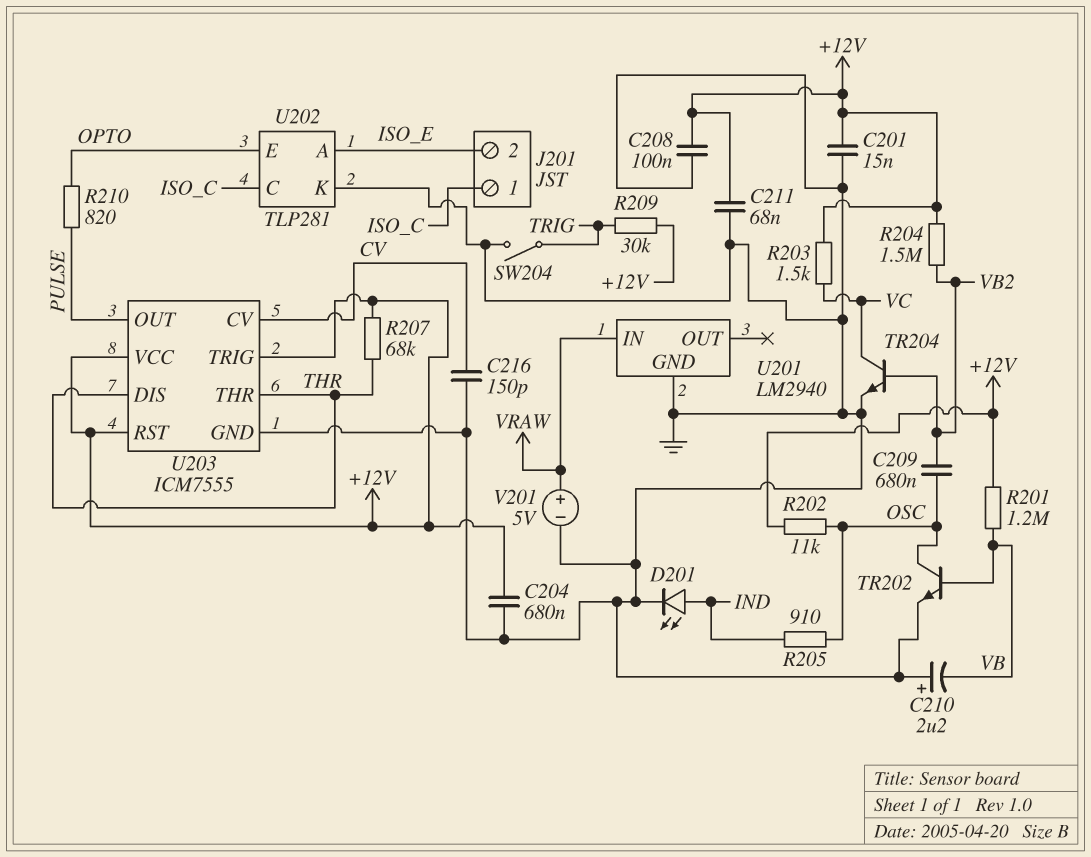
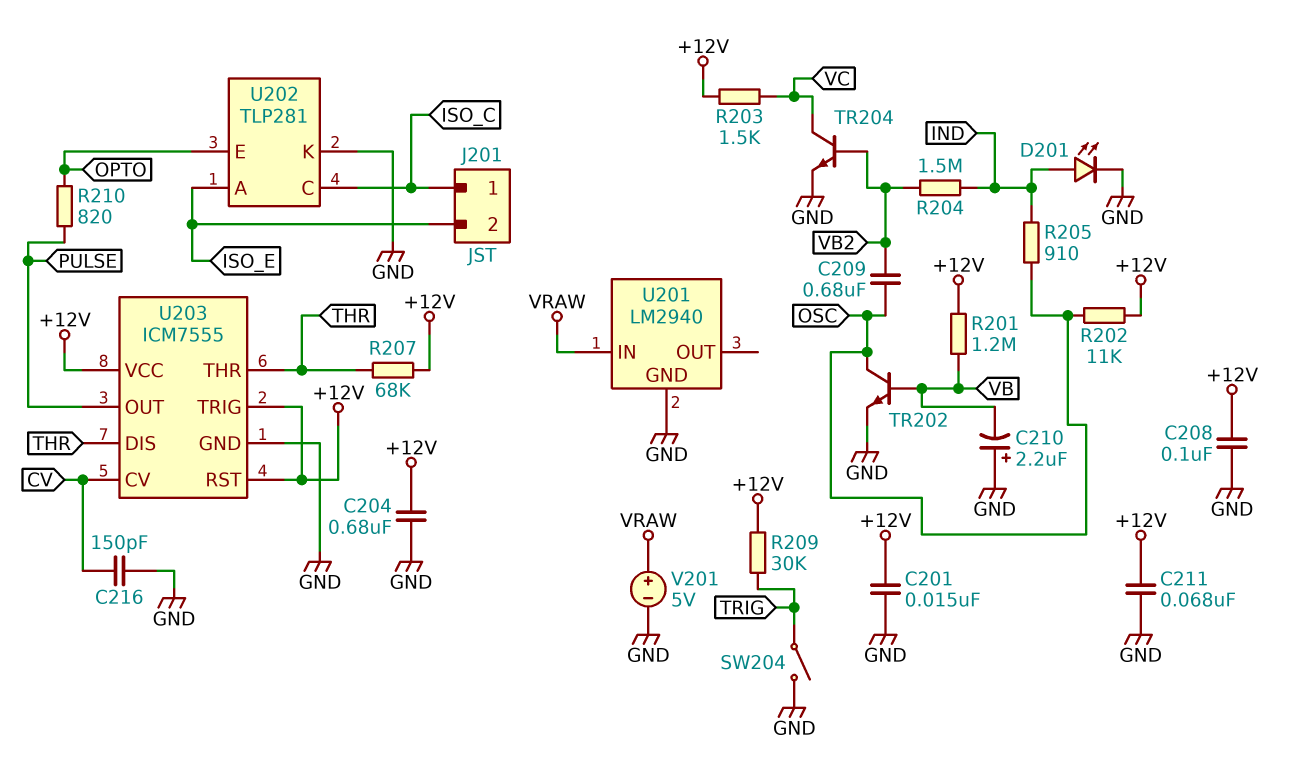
R204: 1.5M (+12V, VB2) -> 1.5M (IND, VB2)

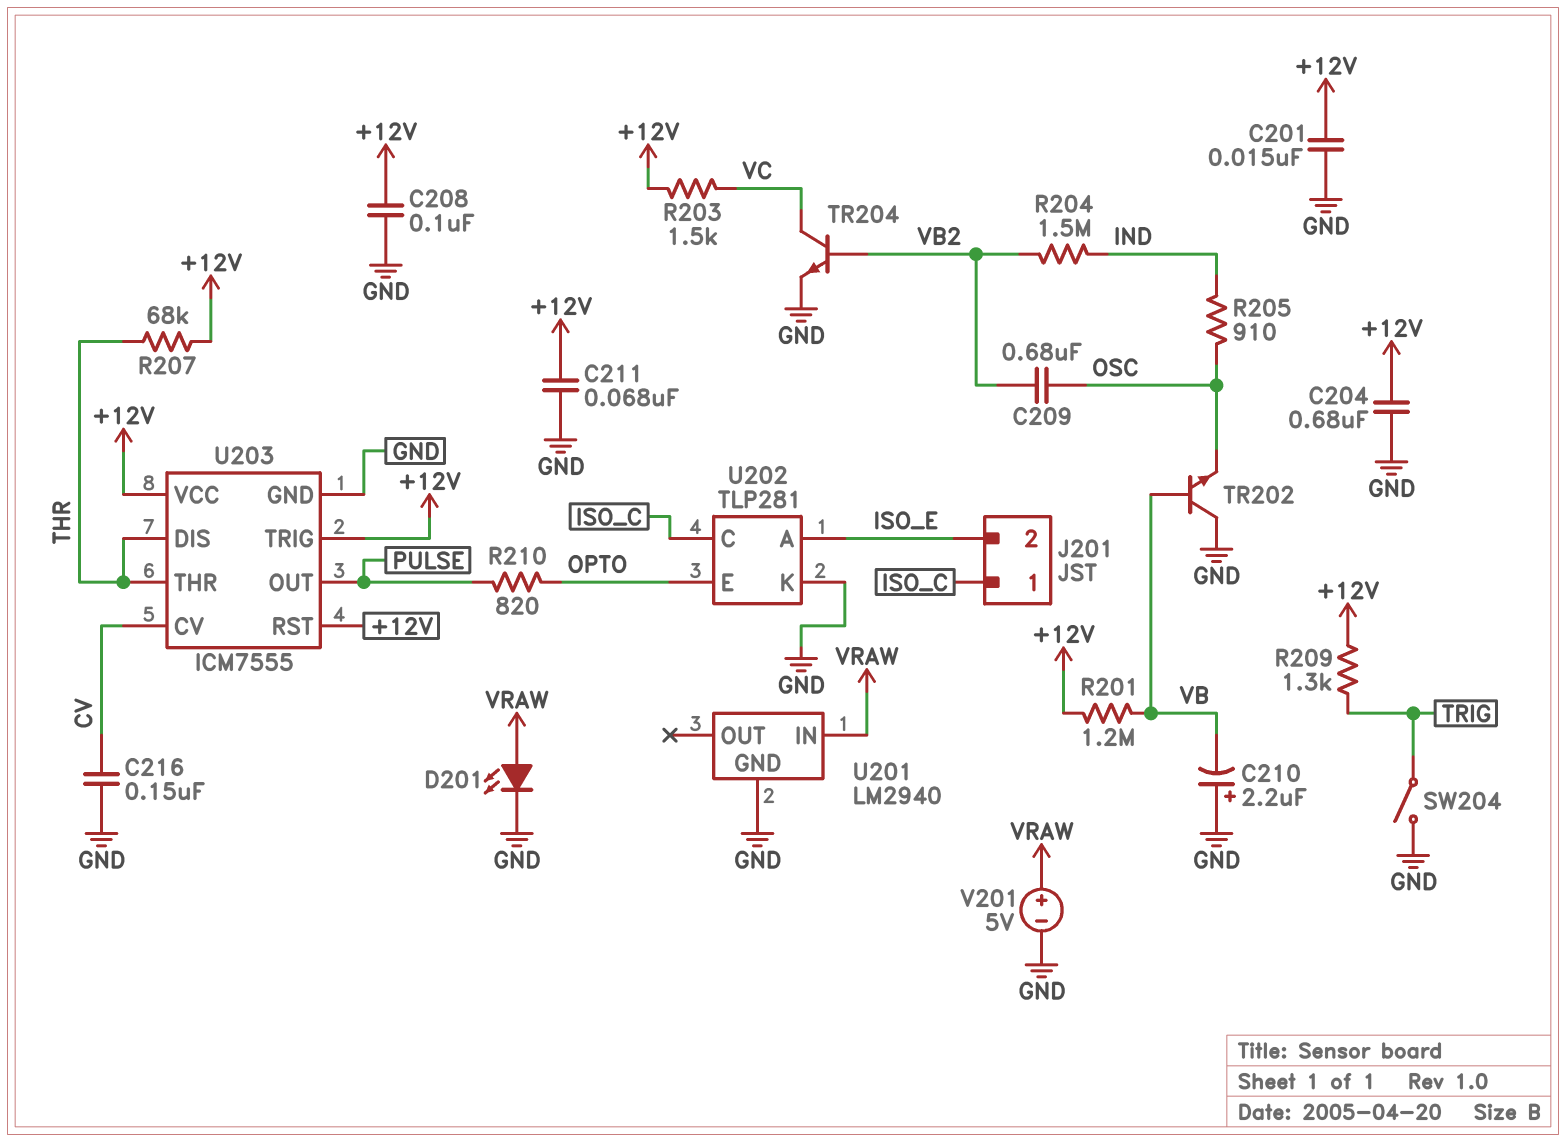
C216: 150pF (CV, GND) -> 150nF (CV, GND)
D201: LED (A IND, K GND) -> LED (A VRAW, K GND)
R202: 11k (+12V, OSC) -> none
R209: 30k (+12V, TRIG) -> 1.3k (+12V, TRIG)
TR202: NPN (B VB, C OSC, E GND) -> NPN (B VB, C GND, E OSC)

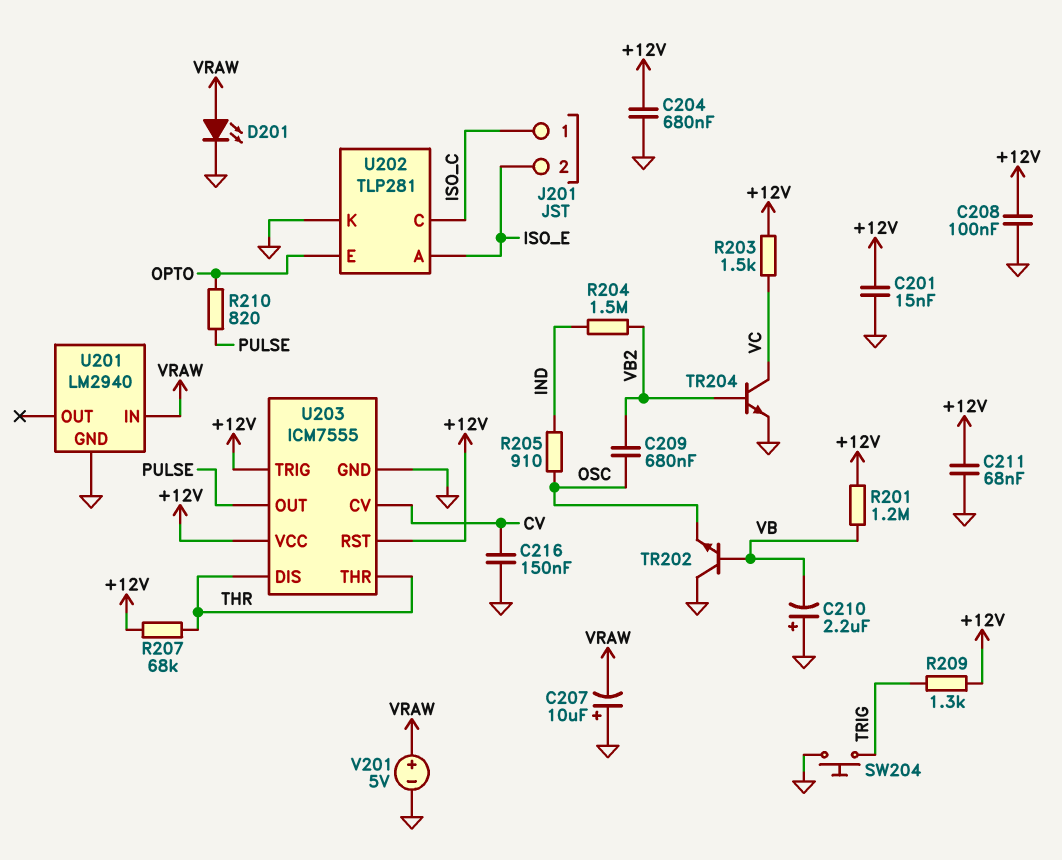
C207: none -> 10uF (plus GND, minus VRAW)
SW204: switch (GND, TRIG) -> button (GND, TRIG)

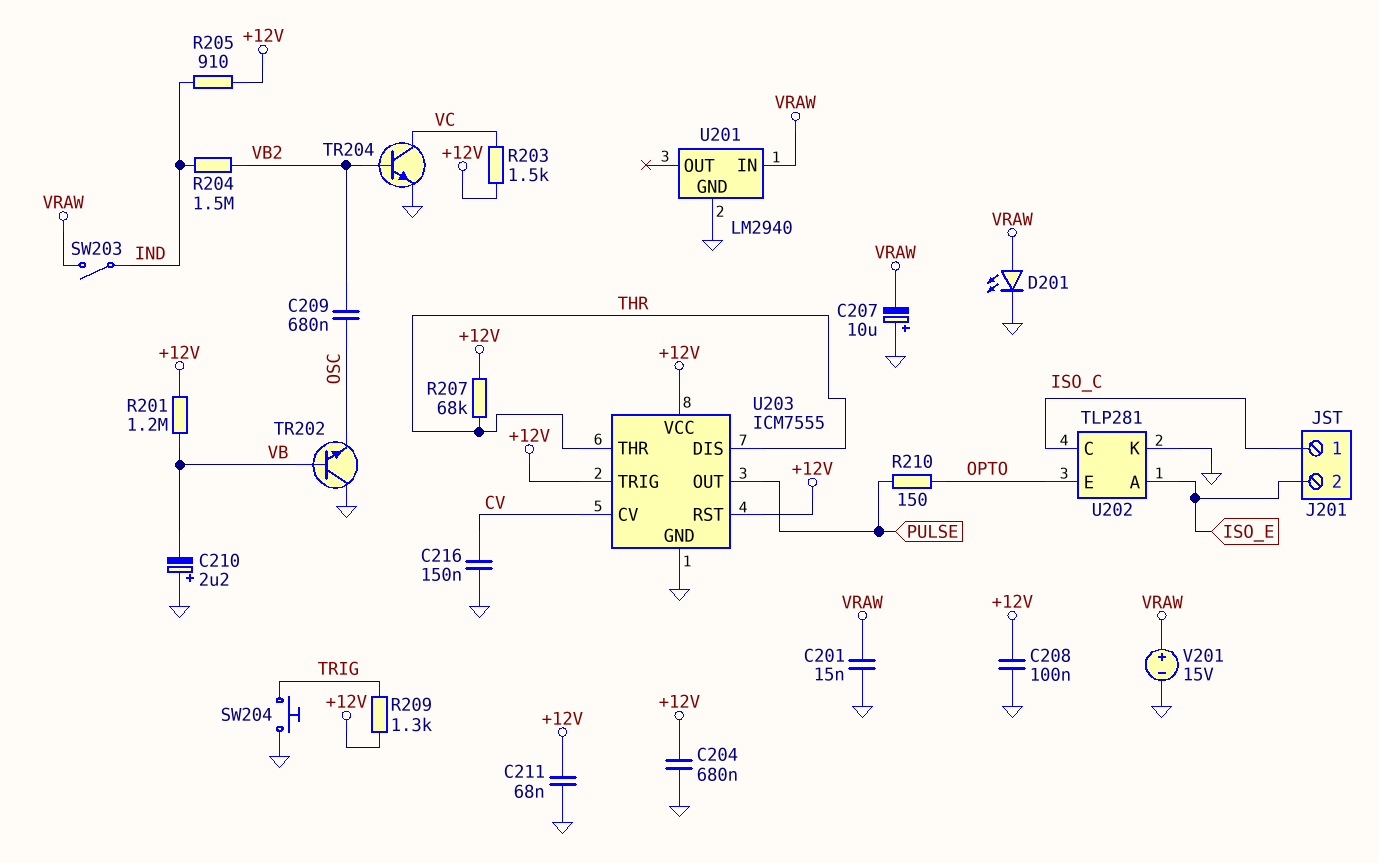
C201: 15nF (+12V, GND) -> 15nF (GND, VRAW)
R205: 910 (IND, OSC) -> 910 (+12V, IND)
R210: 820 (OPTO, PULSE) -> 150 (OPTO, PULSE)
SW203: none -> switch (IND, VRAW)
V201: 5V (plus VRAW, minus GND) -> 15V (plus VRAW, minus GND)

